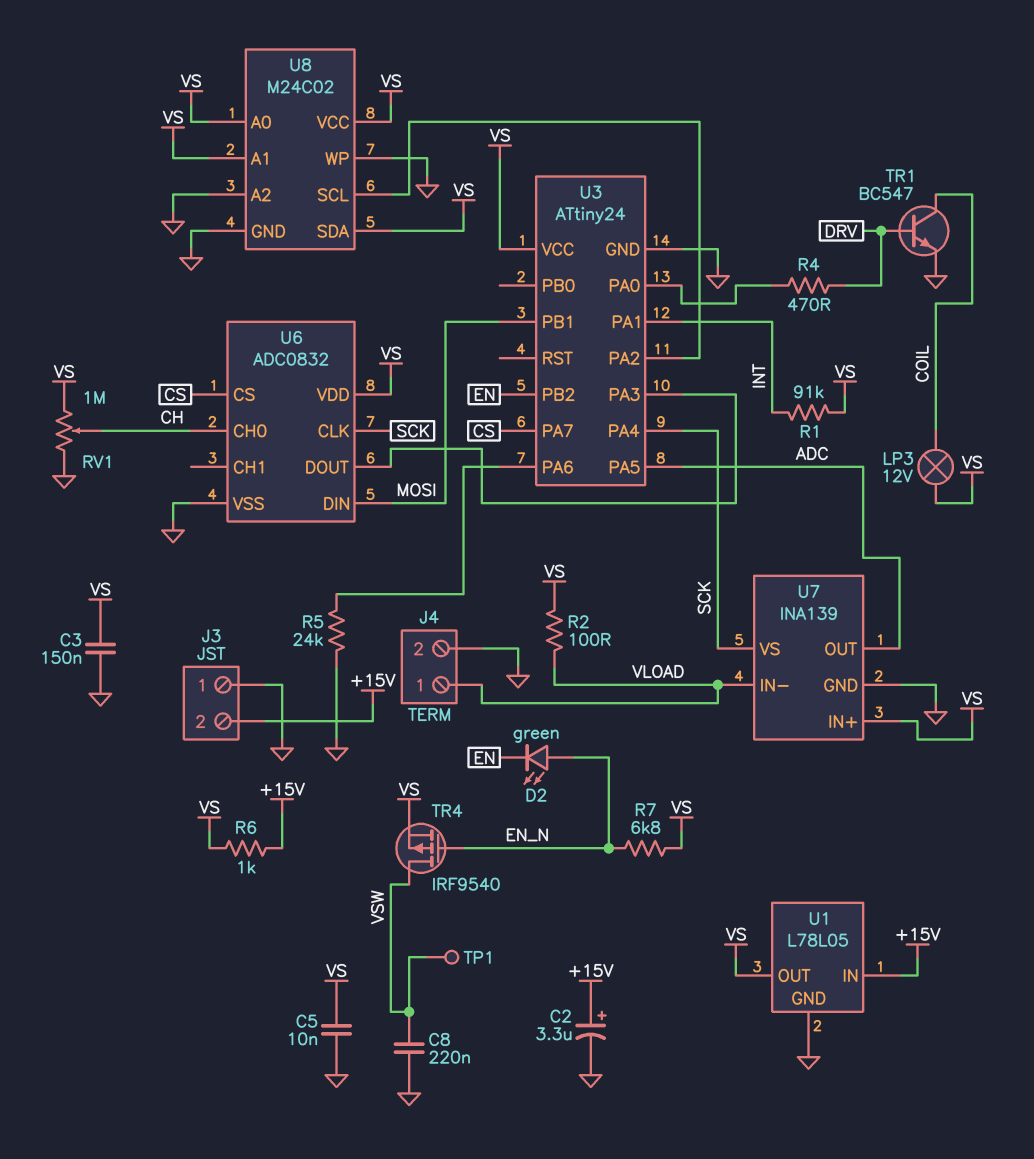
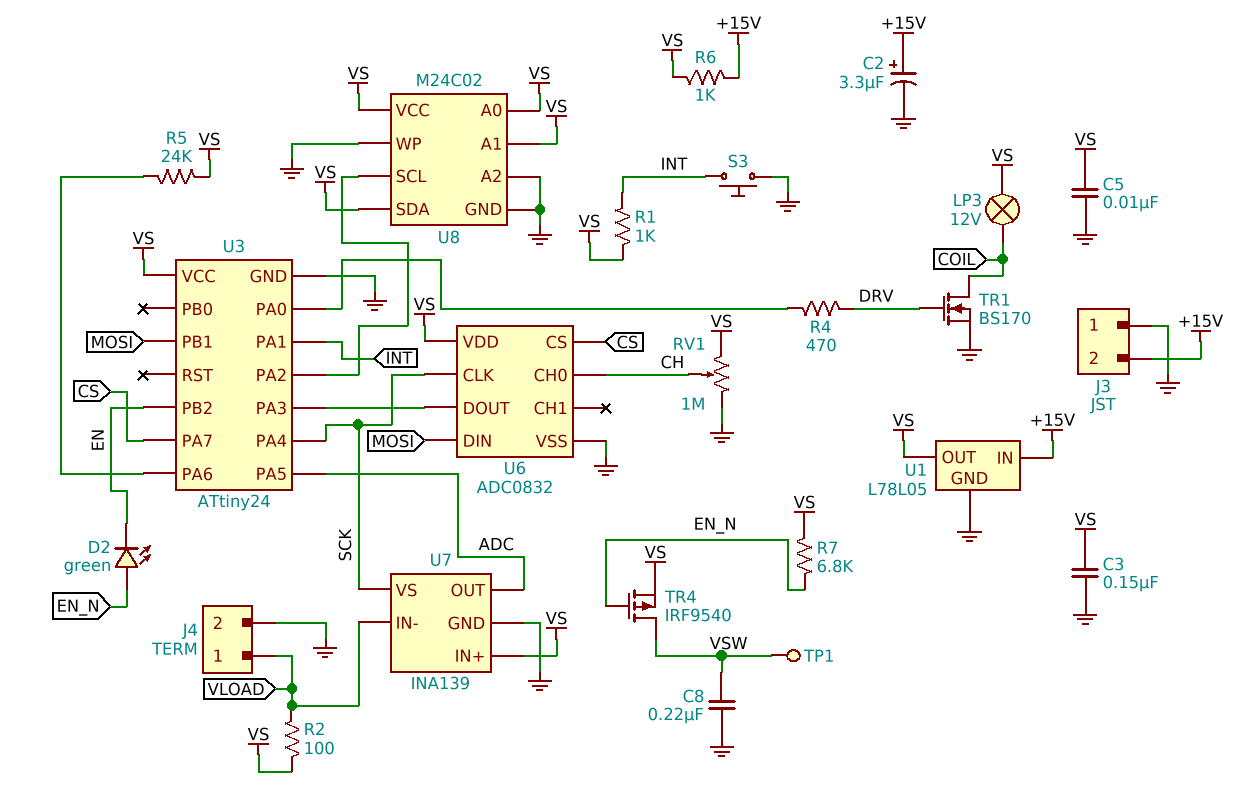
R1: 91k (INT, VS) -> 1k (INT, VS)
R5: 24k (GND, U3/PA6) -> 24k (U3/PA6, VS)
S3: none -> button (GND, INT)
TR1: NPN BC547 (B DRV, C COIL, E GND) -> NMOS BS170 (G DRV, D COIL, S GND)

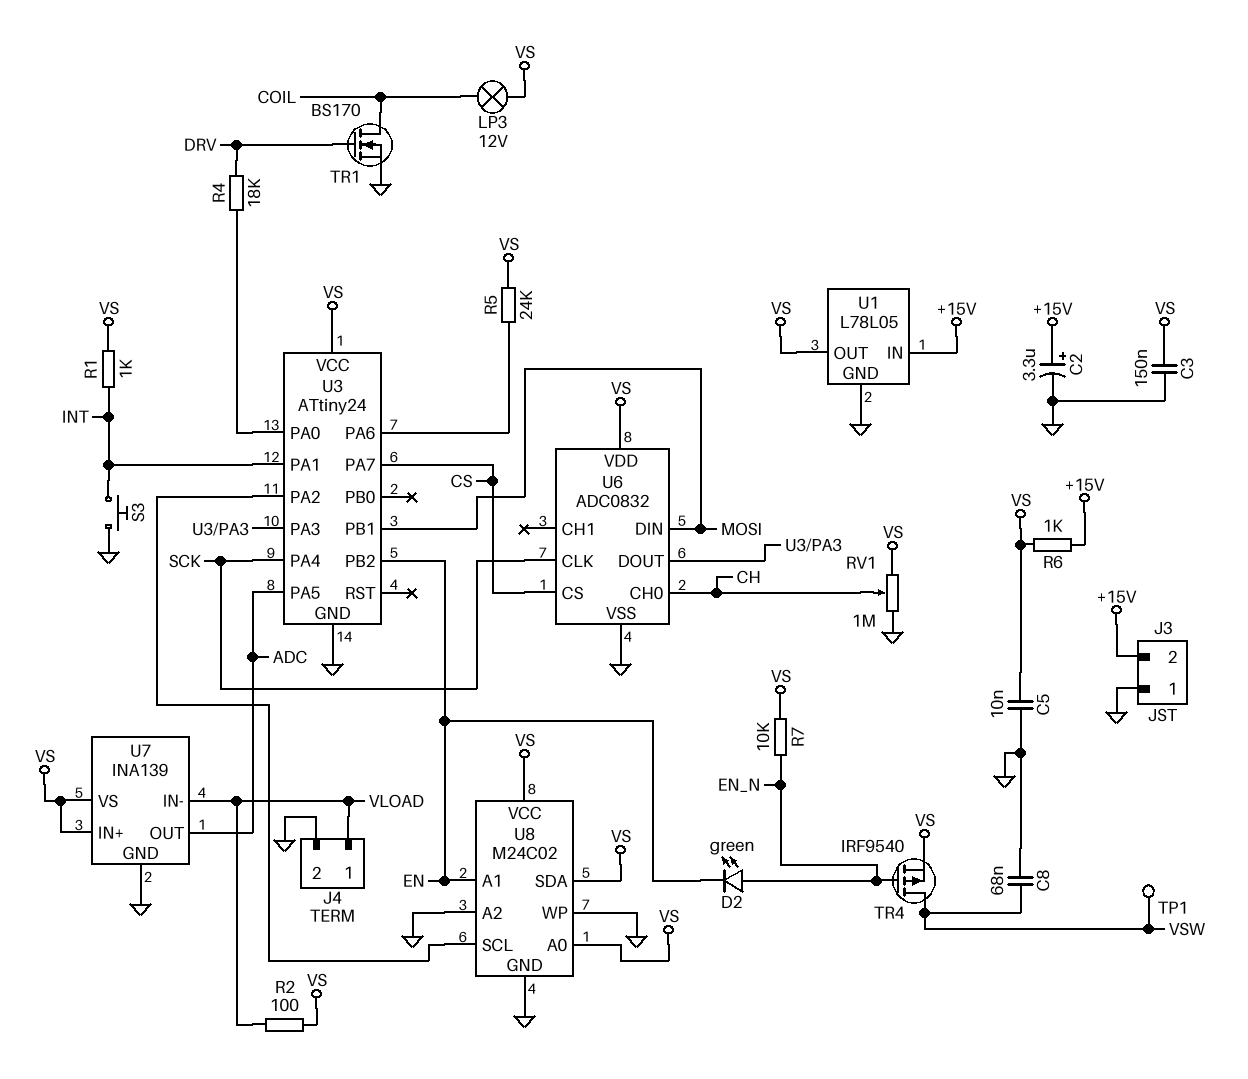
C8: 220nF (GND, VSW) -> 68nF (GND, VSW)
R4: 470 (DRV, U3/PA0) -> 18k (DRV, U3/PA0)
R7: 6.8k (EN_N, VS) -> 10k (EN_N, VS)
U7 pin VS: SCK -> VS
U8 pin A1: VS -> EN

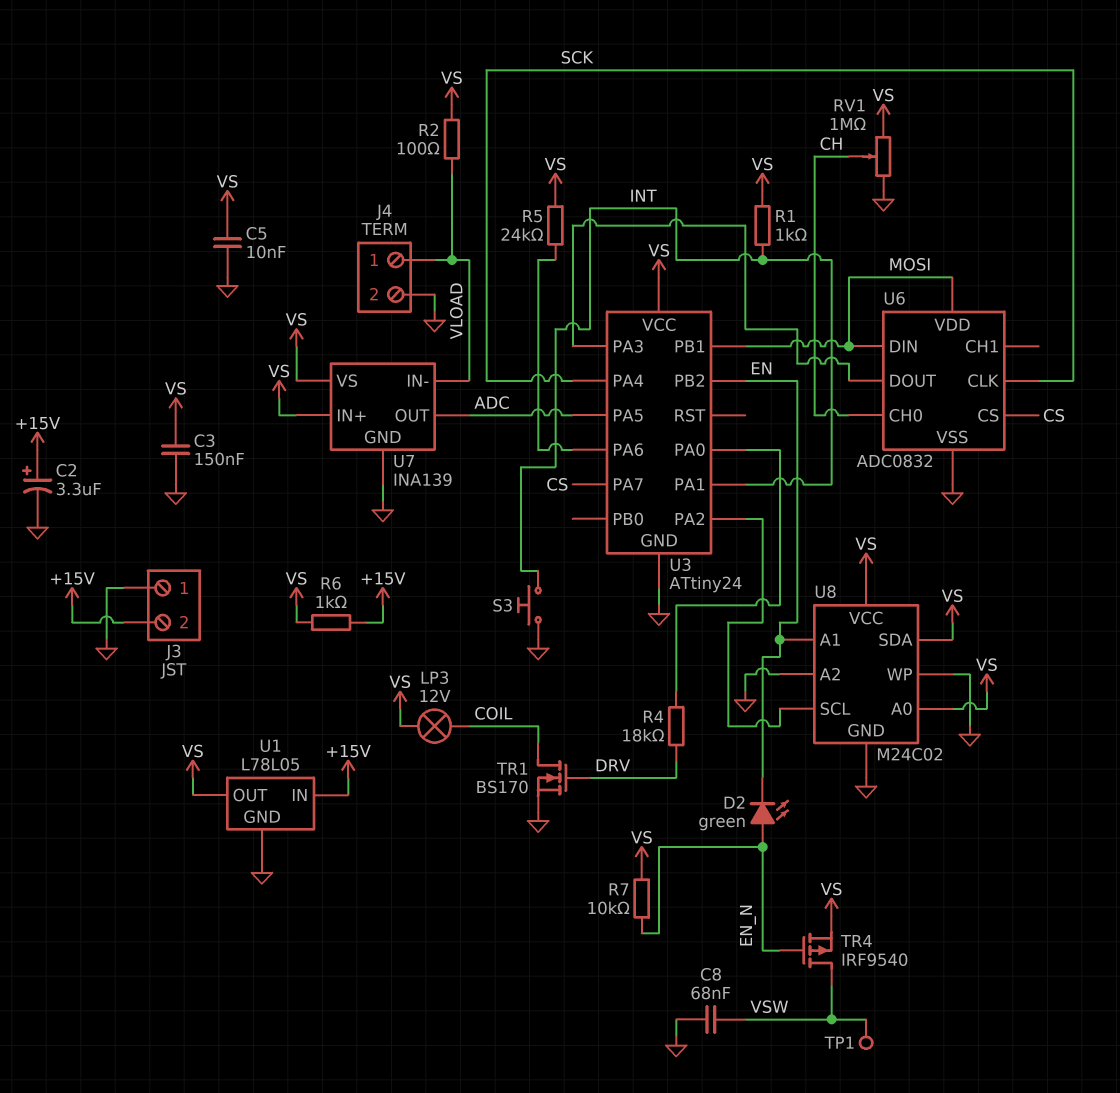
U6 pin VDD: VS -> MOSI

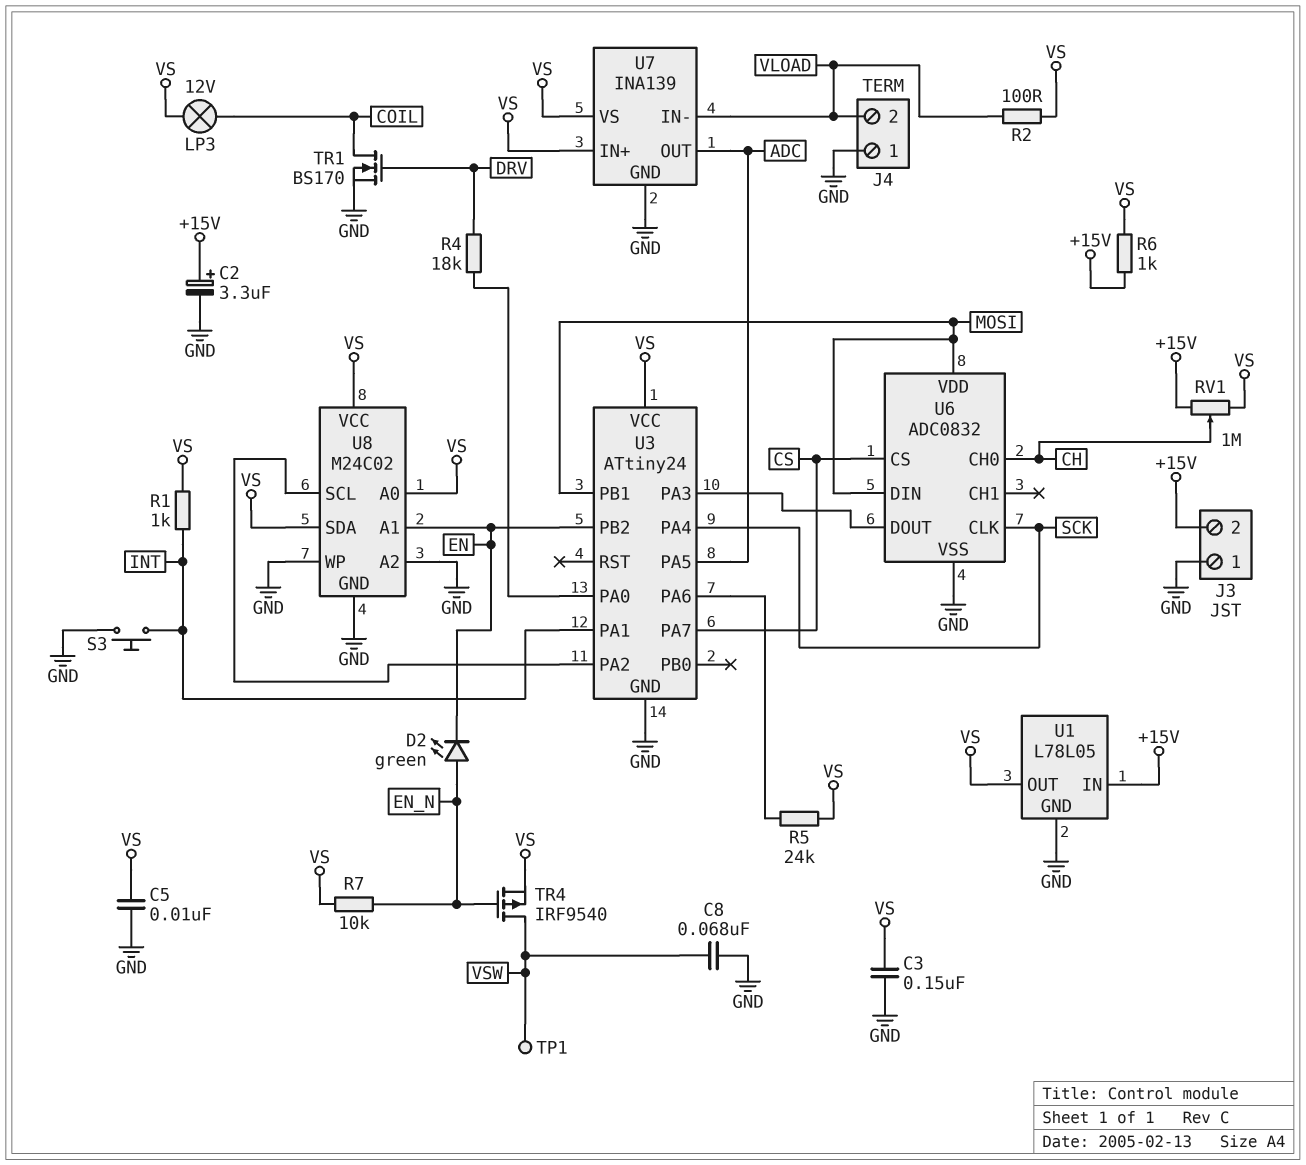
J4 pin 1: VLOAD -> GND
J4 pin 2: GND -> VLOAD
RV1: 1M (GND, VS, wiper CH) -> 1M (+15V, VS, wiper CH)

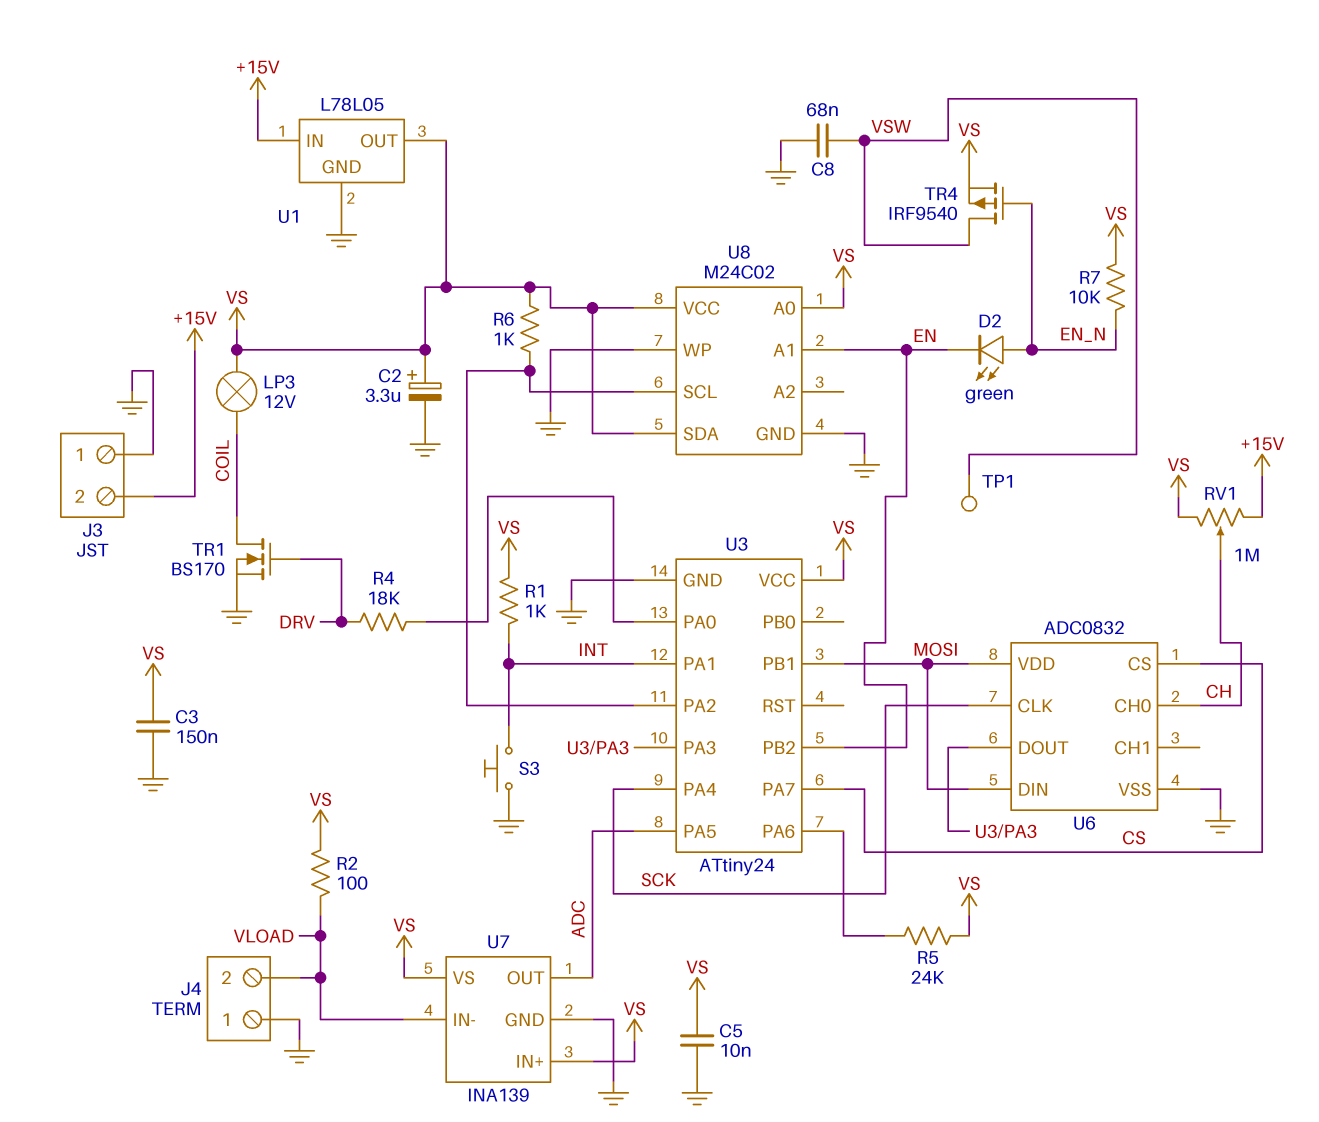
C2: 3.3uF (plus +15V, minus GND) -> 3.3uF (plus VS, minus GND)
R6: 1k (+15V, VS) -> 1k (U3/PA2, VS)
U8 pin A2: GND -> none

